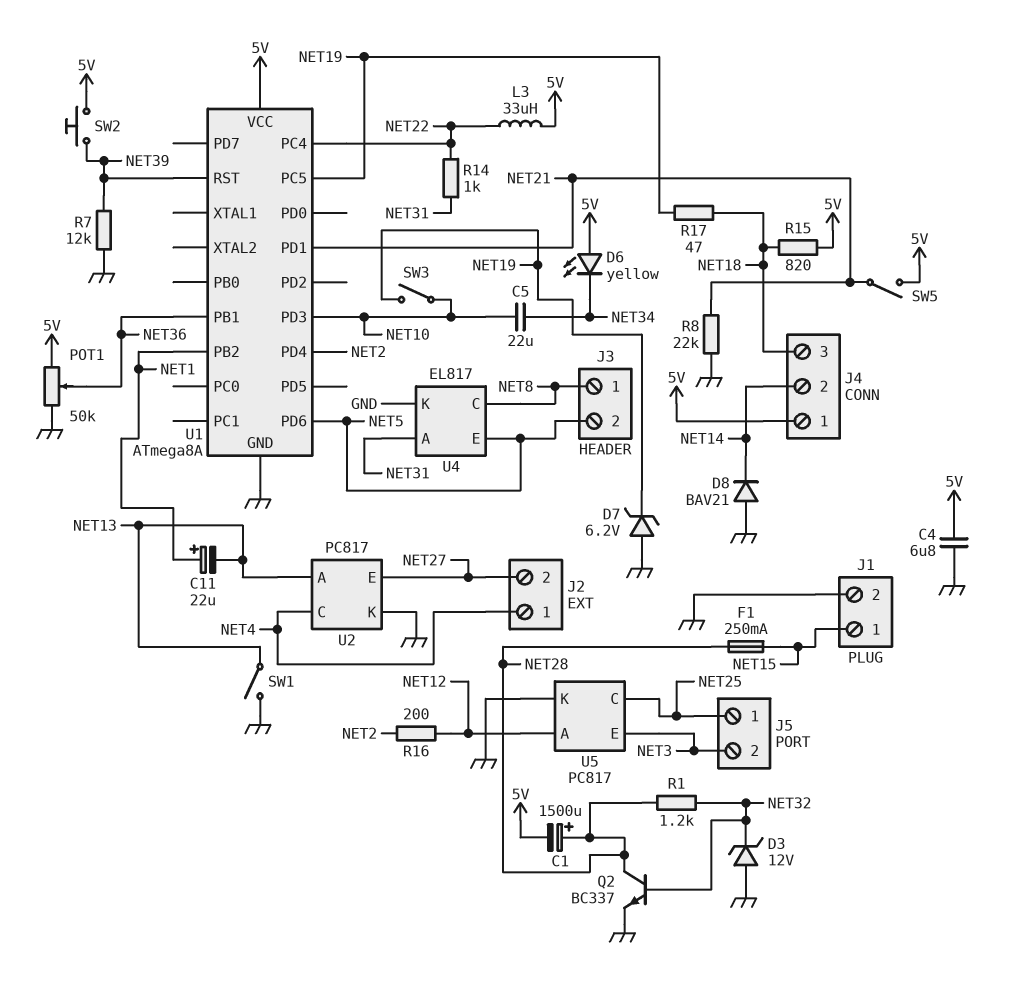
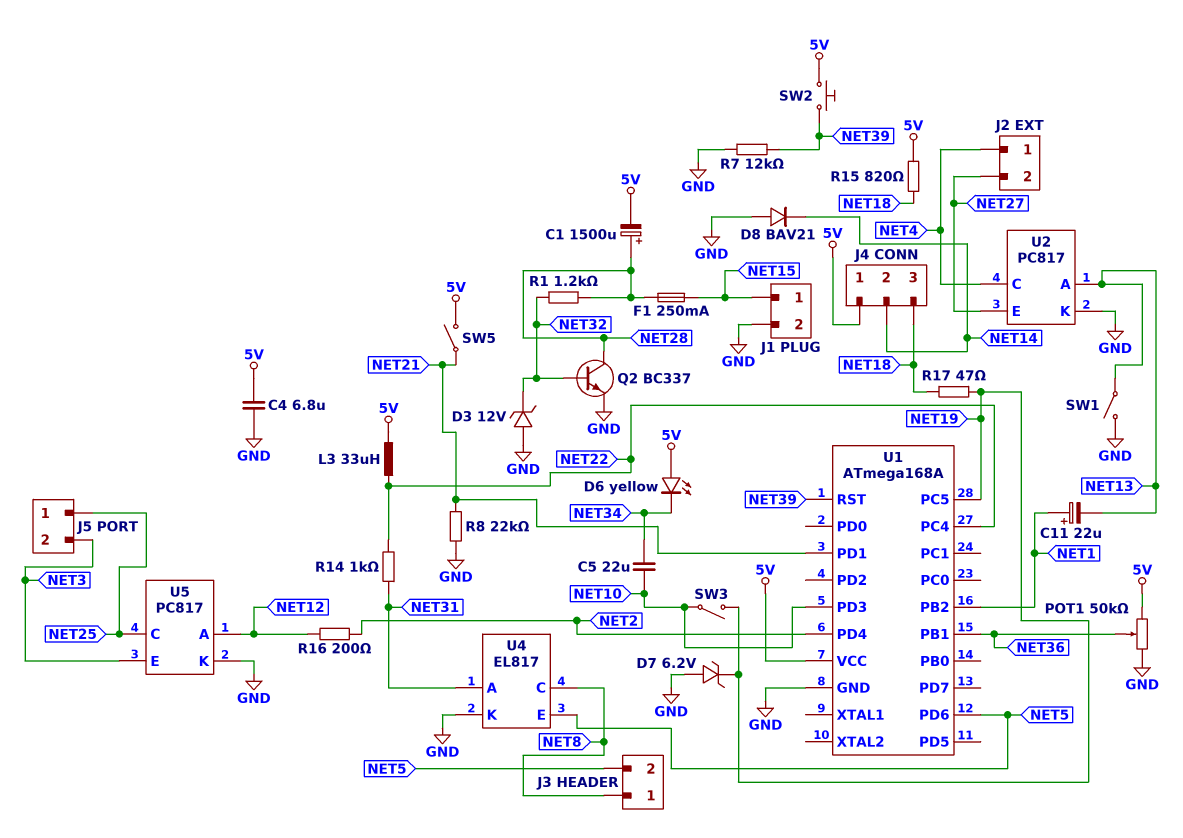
U1: ATmega8A -> ATmega168A

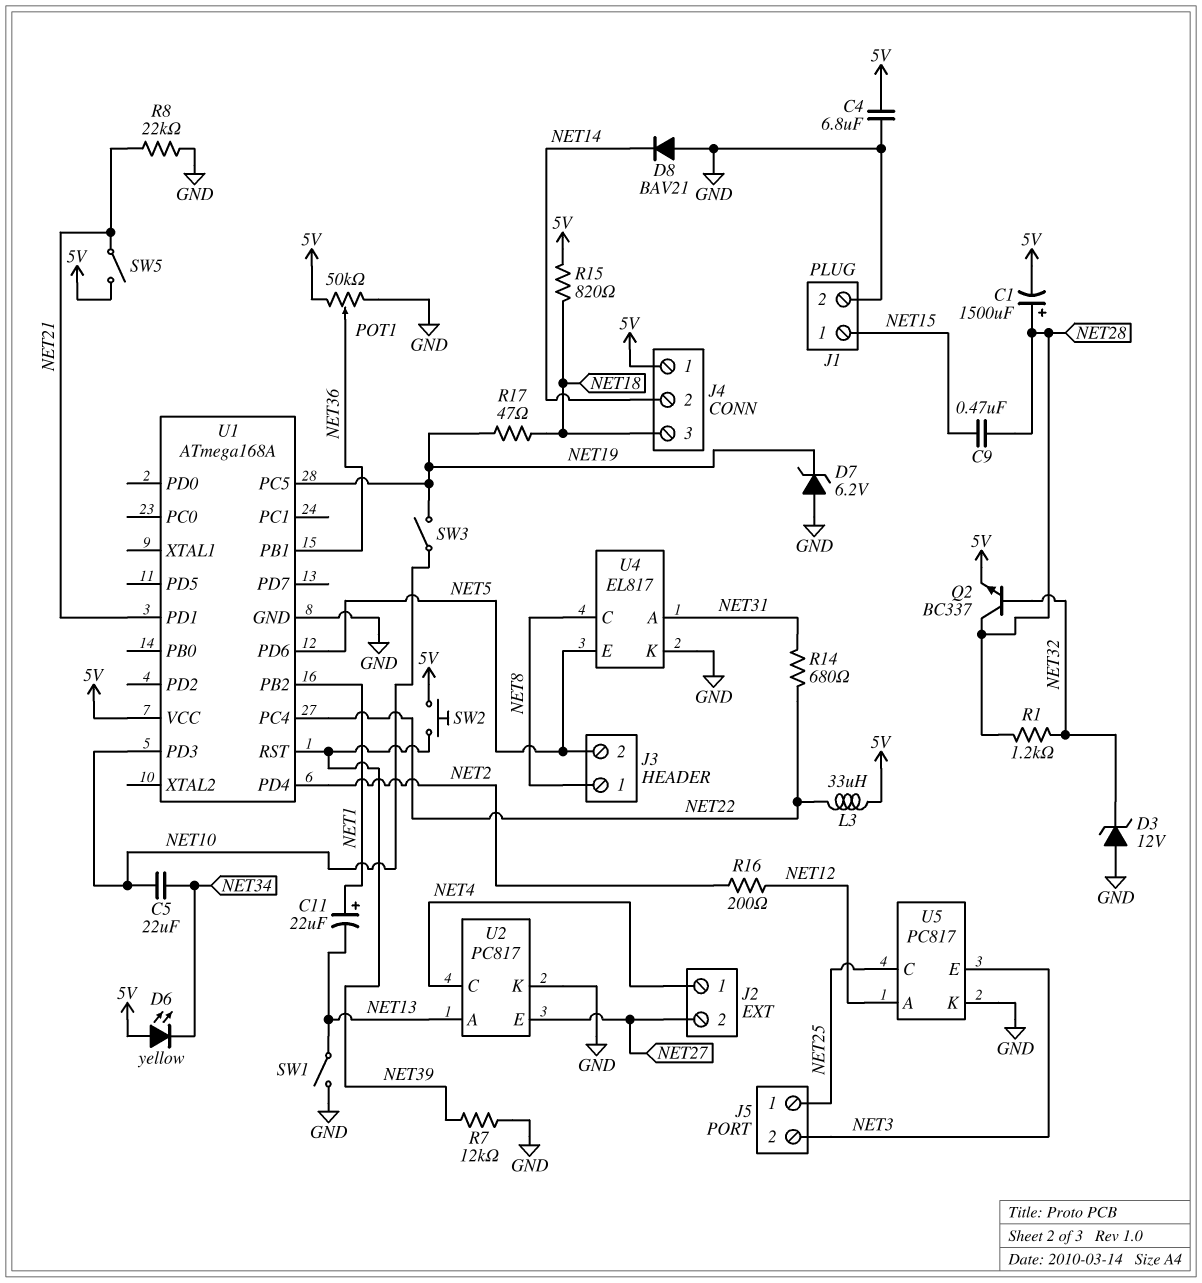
C9: none -> 470nF (NET15, NET28)
F1: 250mA (NET15, NET28) -> none
Q2: NPN BC337 (B NET32, C NET28, E GND) -> NPN BC337 (B NET32, C NET28, E 5V)
R14: 1k (NET22, NET31) -> 680 (NET22, NET31)

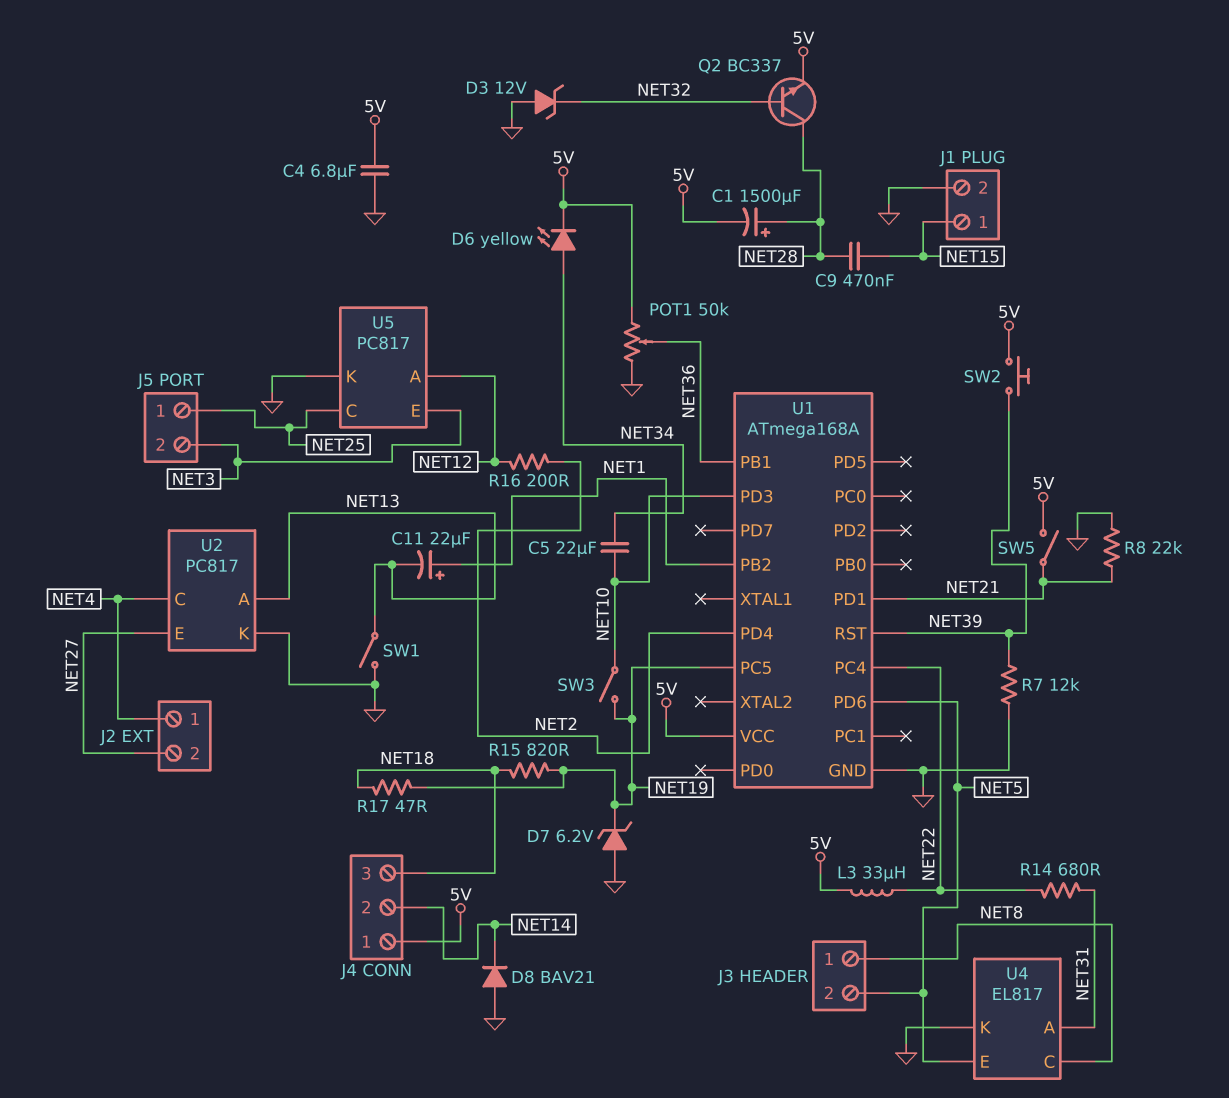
D6: LED yellow (A 5V, K NET34) -> LED yellow (A NET34, K 5V)
R1: 1.2k (NET28, NET32) -> none
R15: 820 (5V, NET18) -> 820 (NET18, NET19)

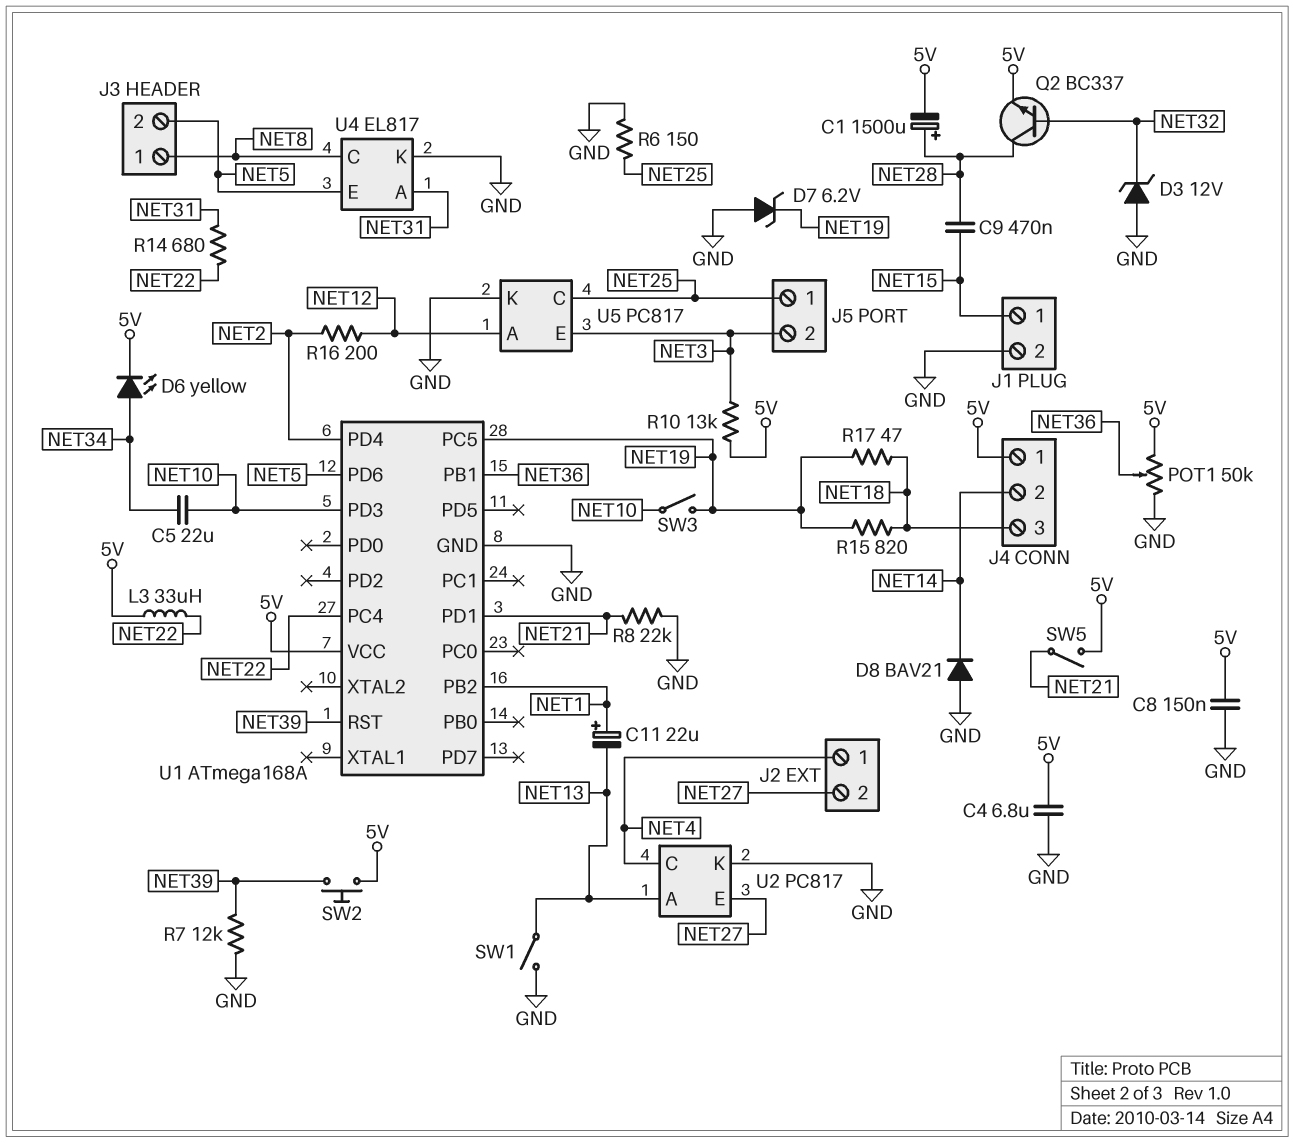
C8: none -> 150nF (5V, GND)
R6: none -> 150 (GND, NET25)
R10: none -> 13k (5V, NET3)

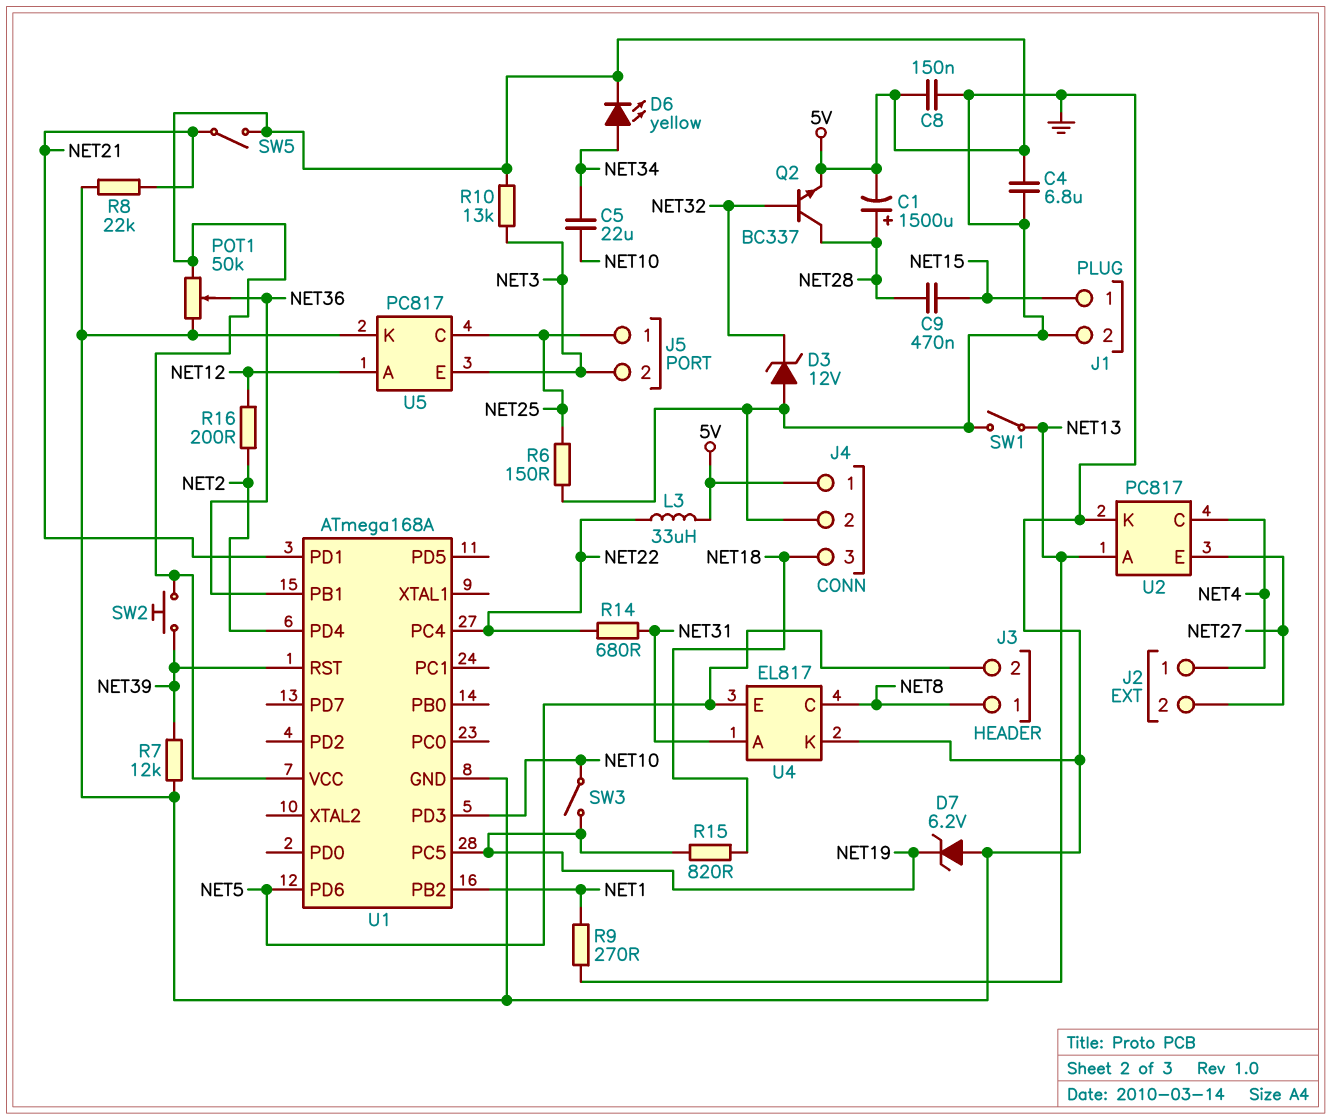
C11: 22uF (plus NET1, minus NET13) -> none
D8: diode BAV21 (A GND, K NET14) -> none
J4 pin 2: NET14 -> GND
R9: none -> 270 (NET1, NET13)
R17: 47 (NET18, NET19) -> none

